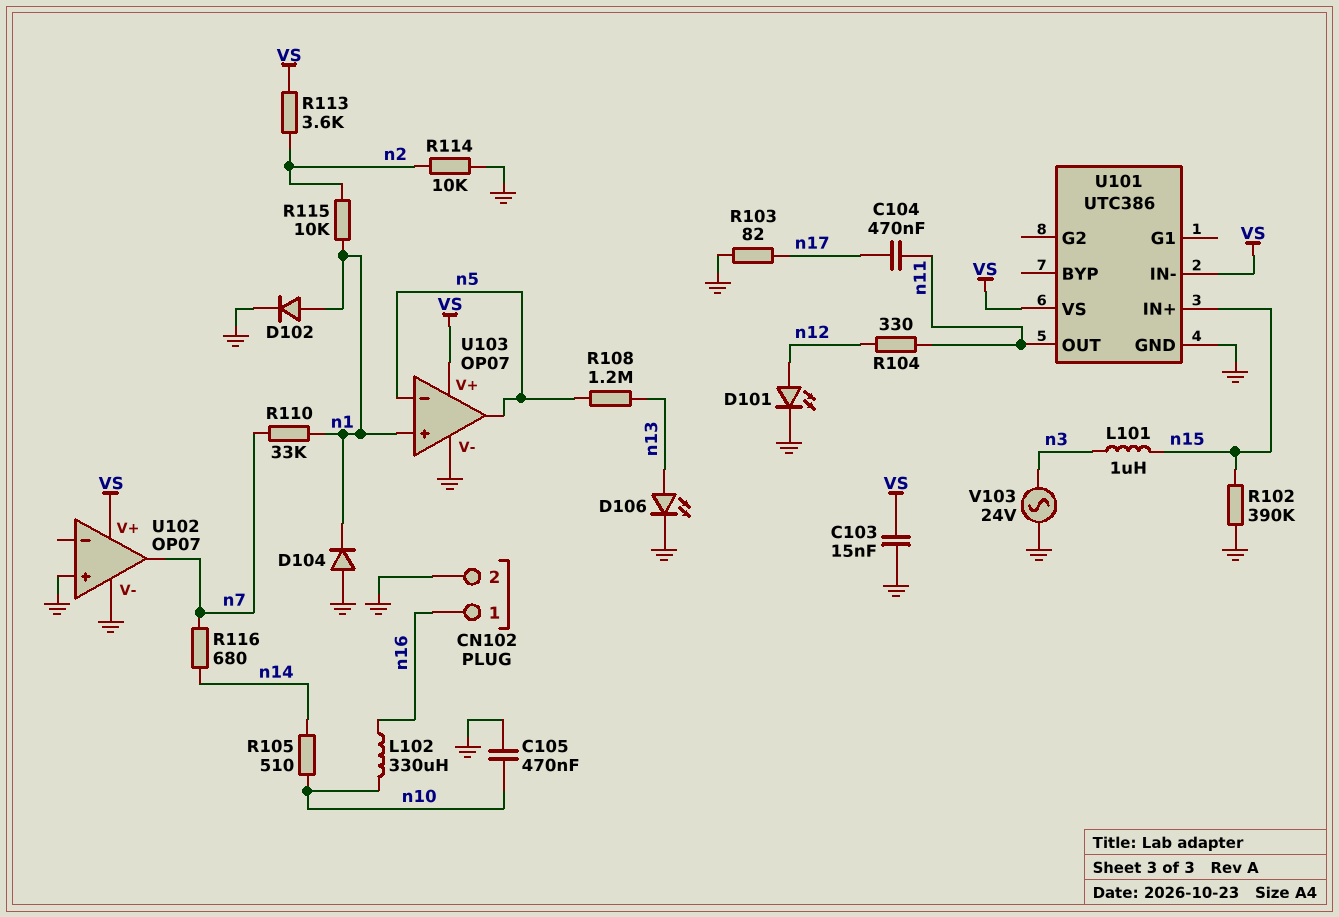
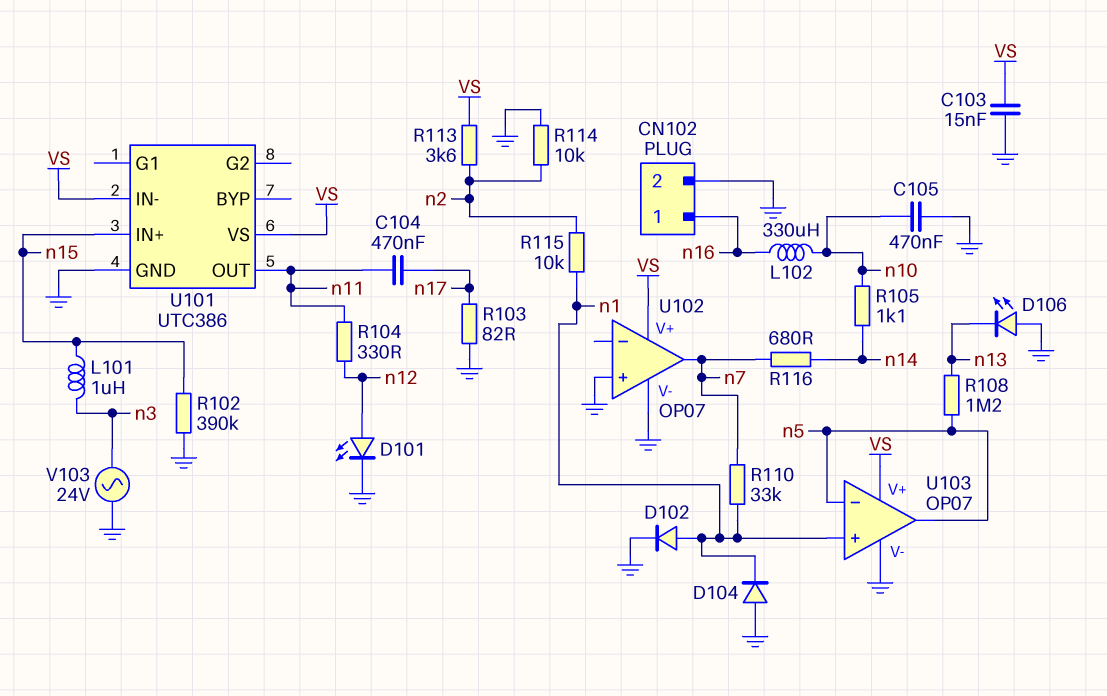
D106: LED (A n13, K GND) -> LED (A GND, K n13)
R105: 510 (n10, n14) -> 1.1k (n10, n14)

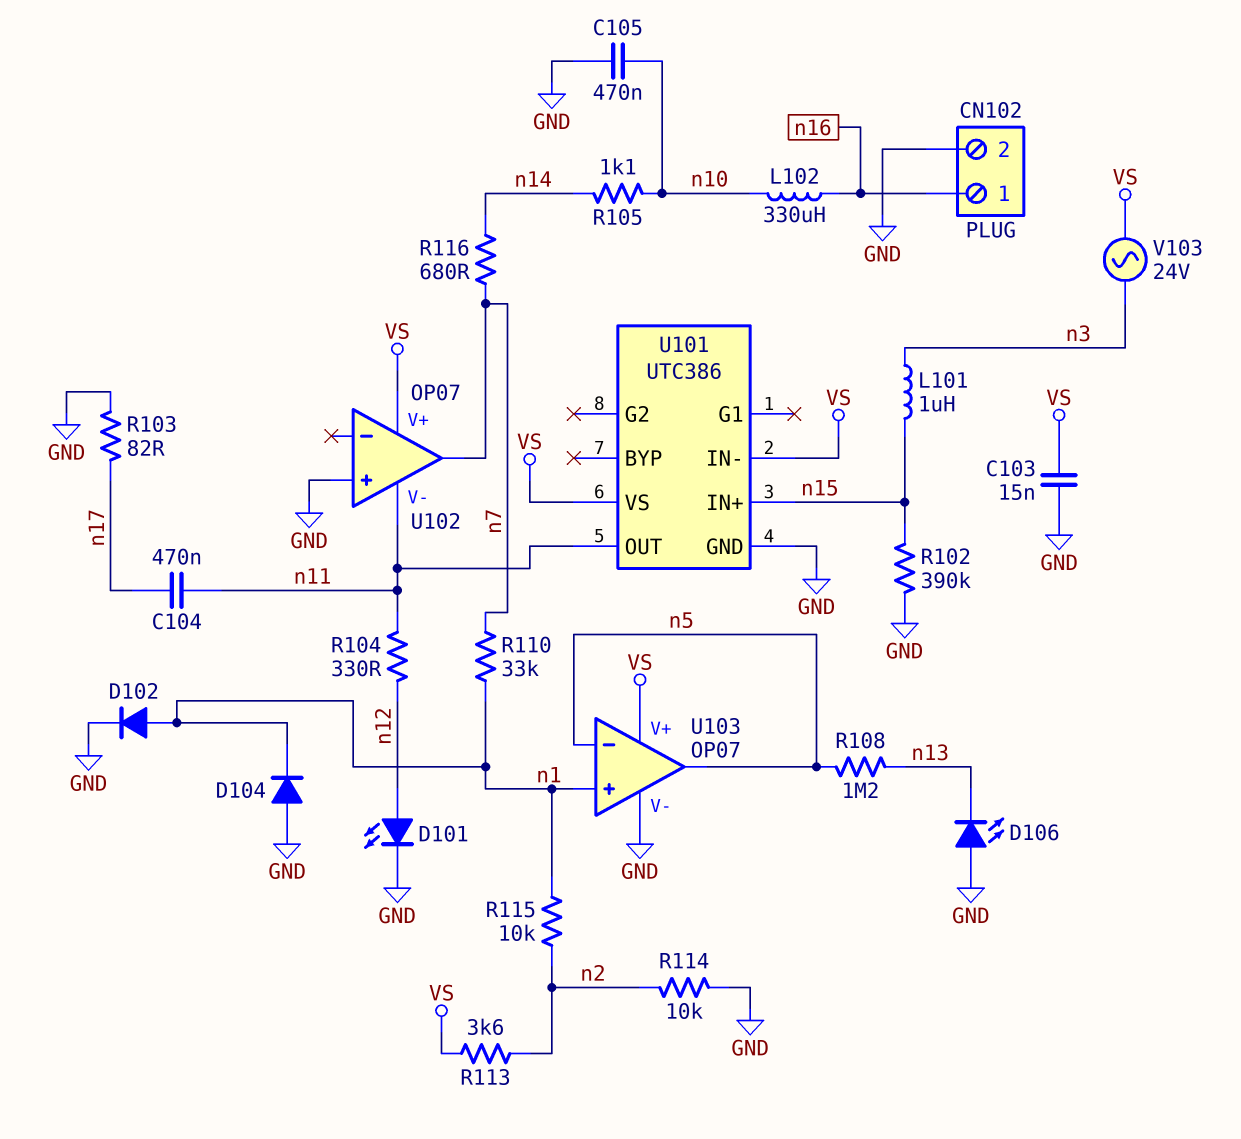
U102 pin V-: GND -> n11
V103: AC 24V (GND, n3) -> AC 24V (VS, n3)

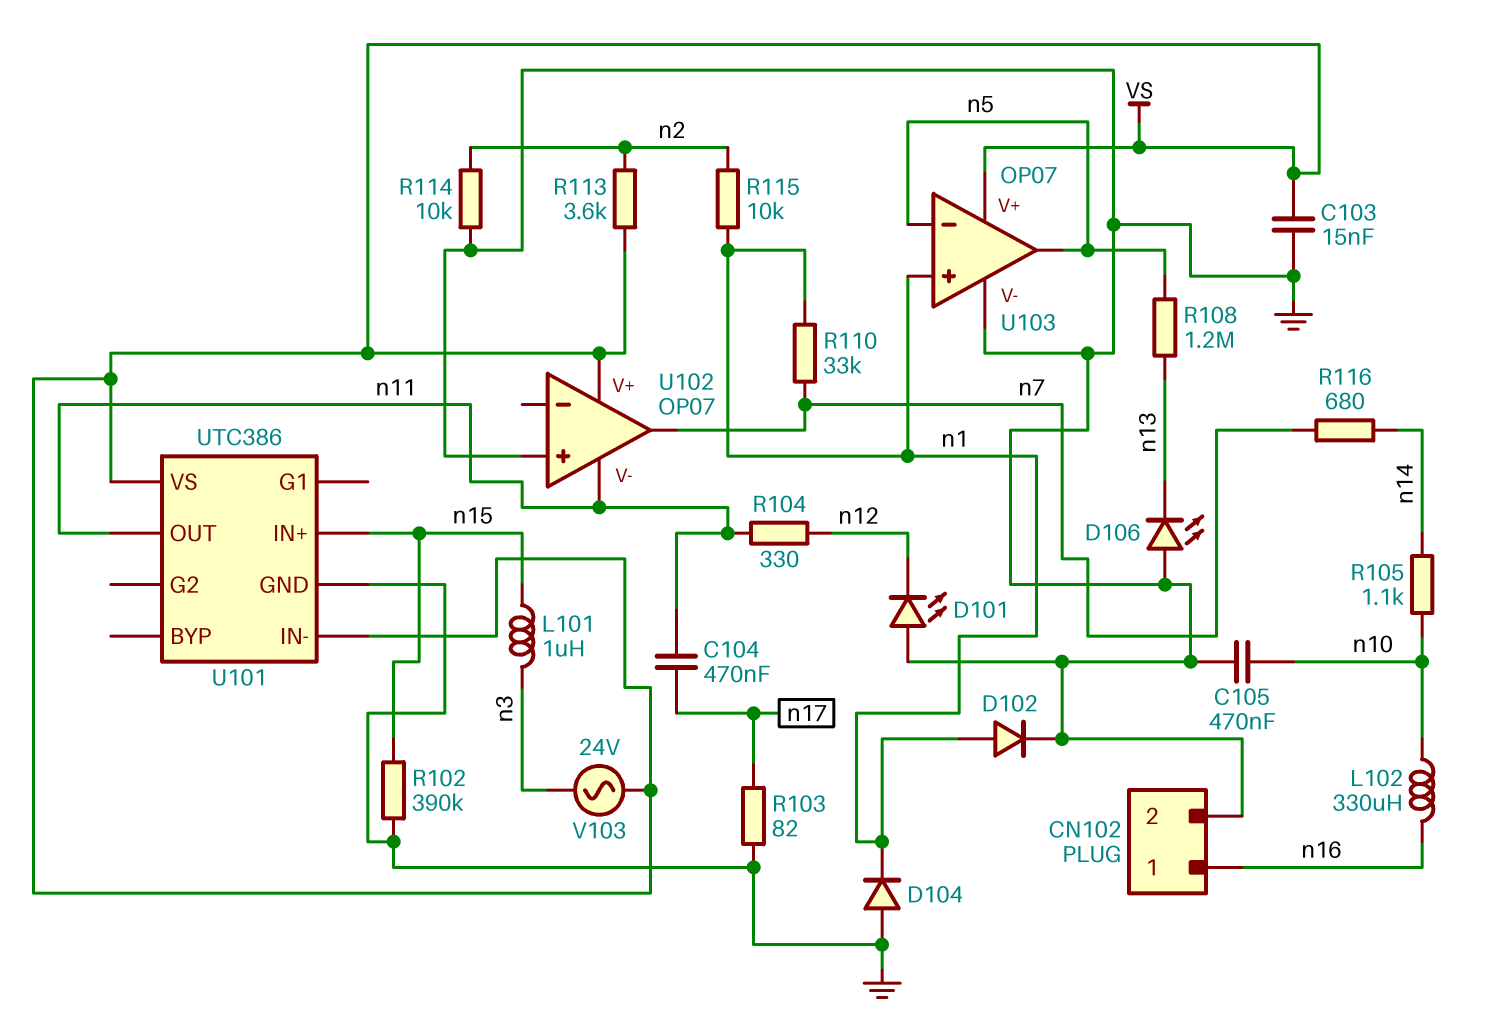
D101: LED (A n12, K GND) -> LED (A GND, K n12)

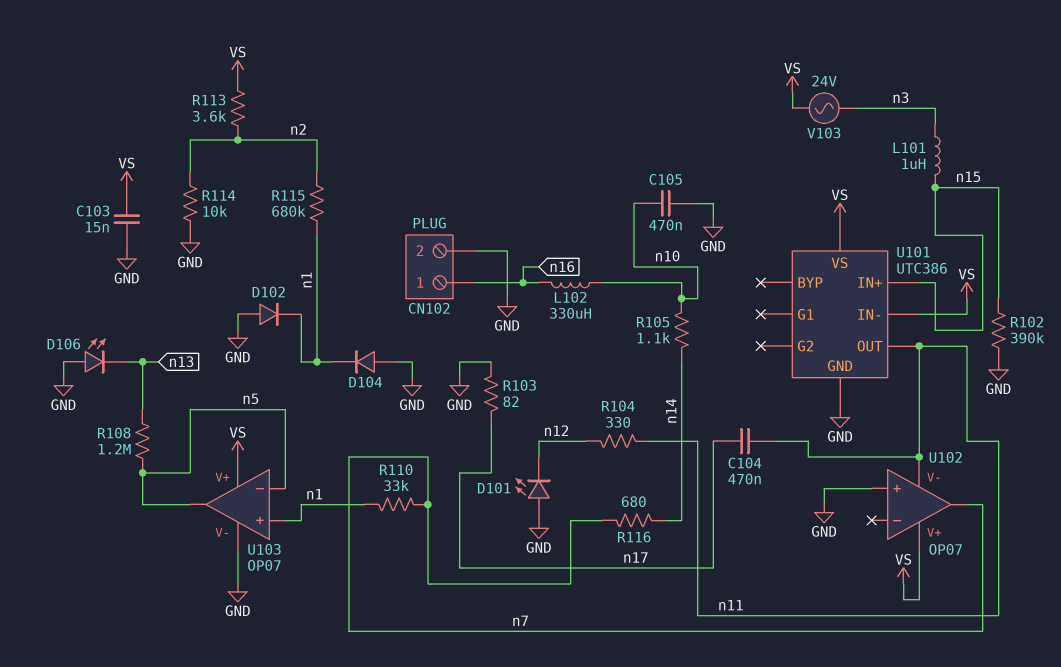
D102: diode (A n1, K GND) -> diode (A GND, K n1)
R115: 10k (n1, n2) -> 680k (n1, n2)

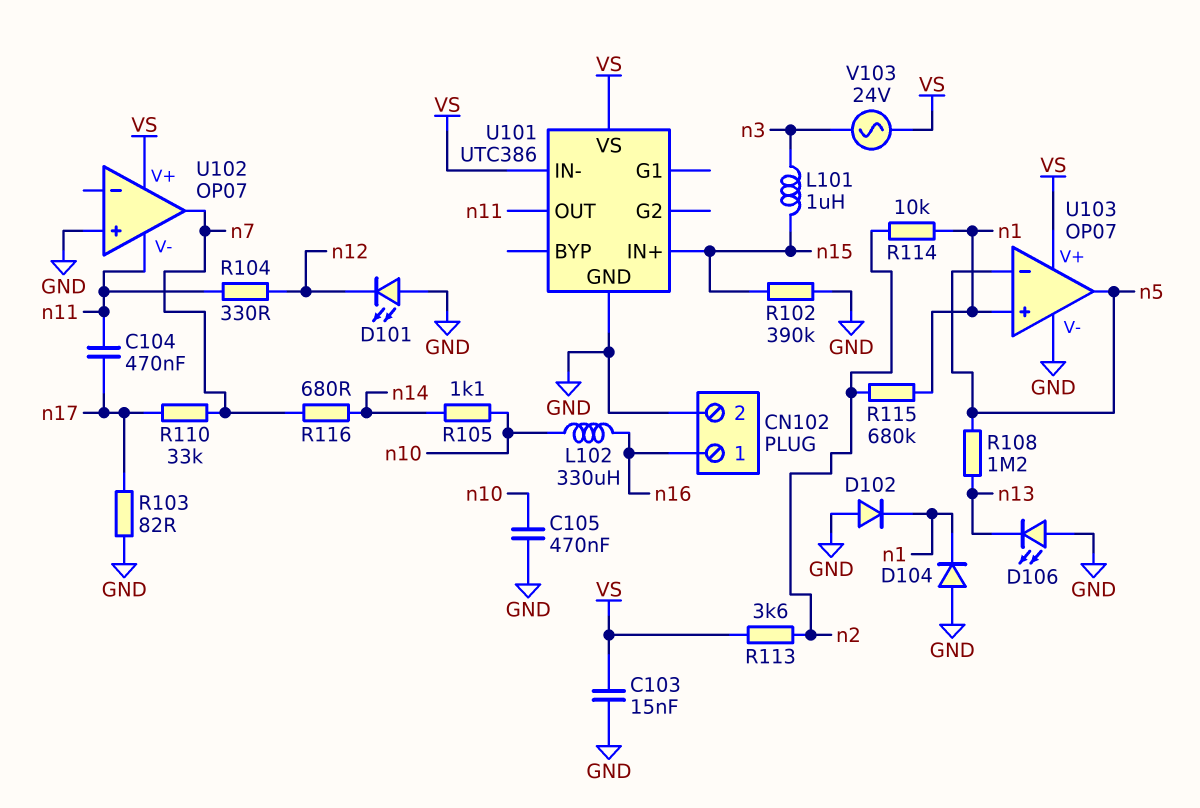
R110: 33k (n1, n7) -> 33k (n7, n17)
R114: 10k (GND, n2) -> 10k (n1, n2)

